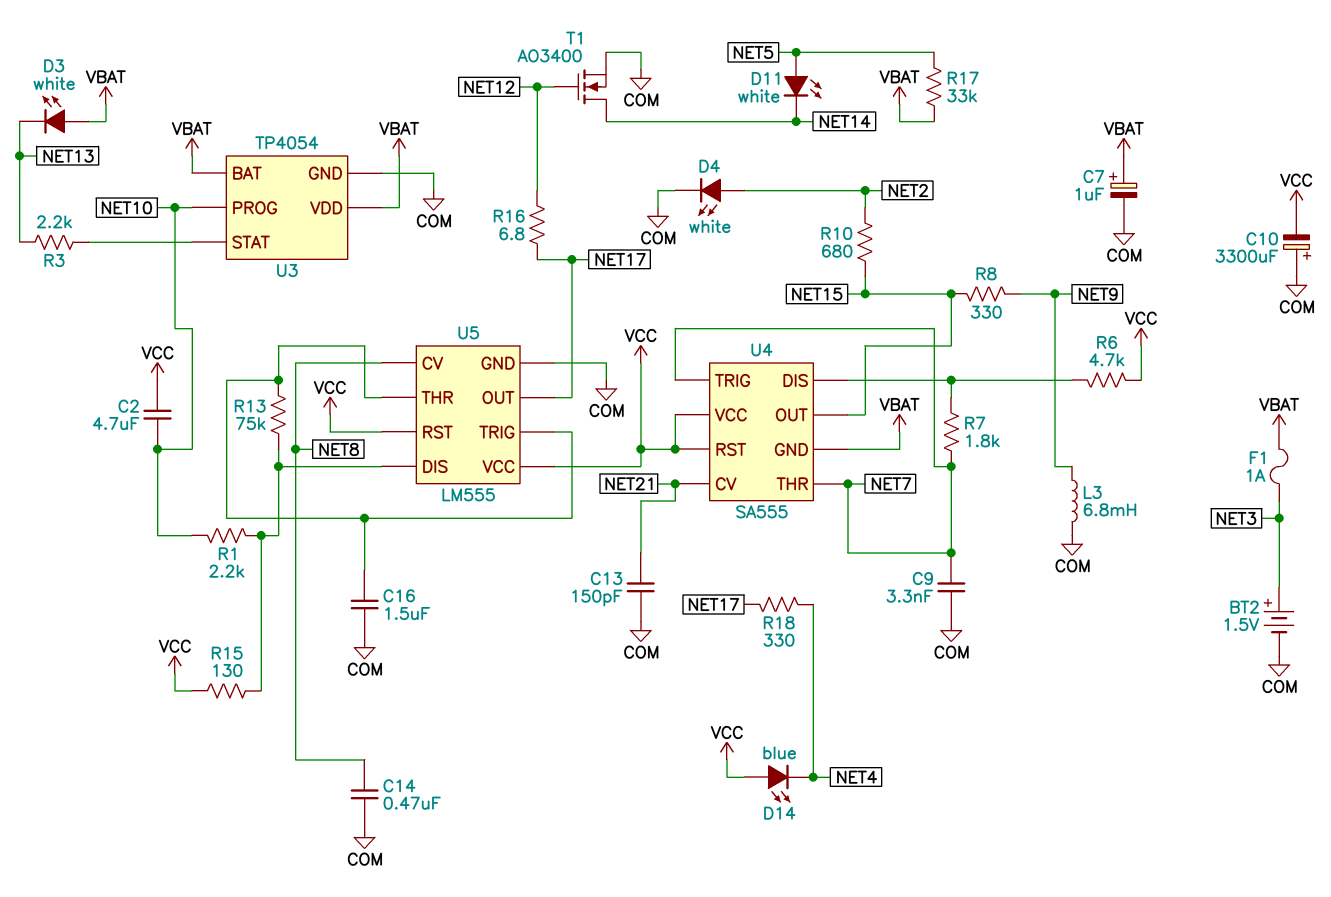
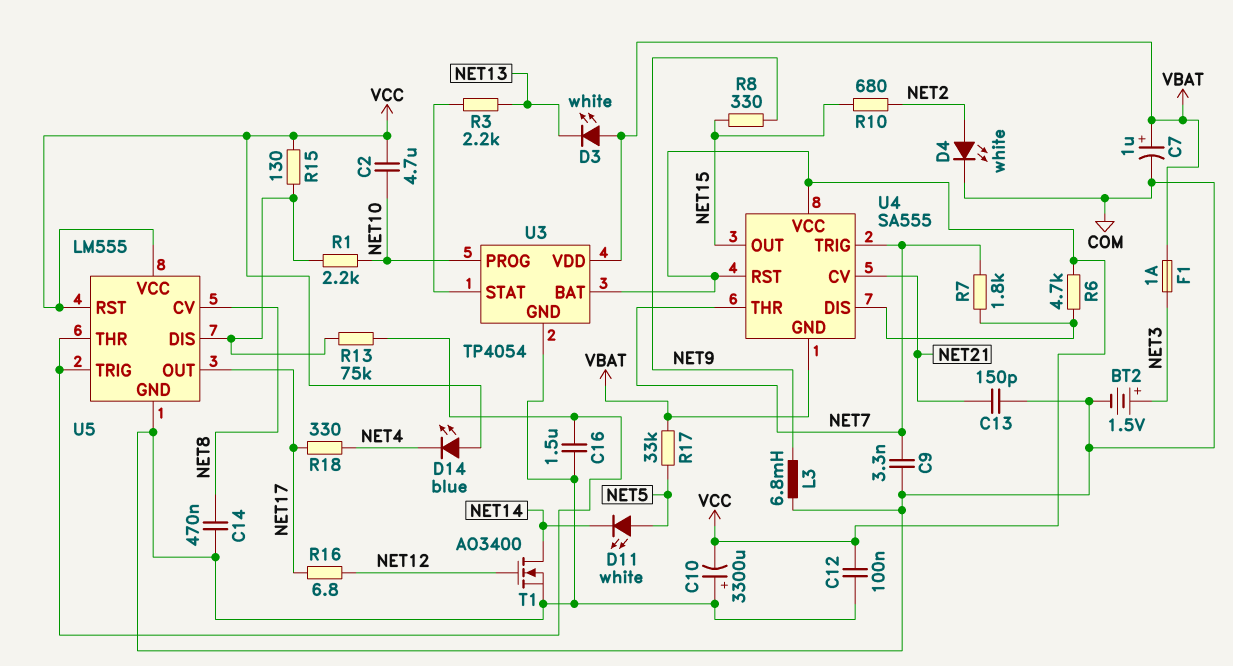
C12: none -> 100nF (COM, VCC)
U3 pin BAT: VBAT -> VCC

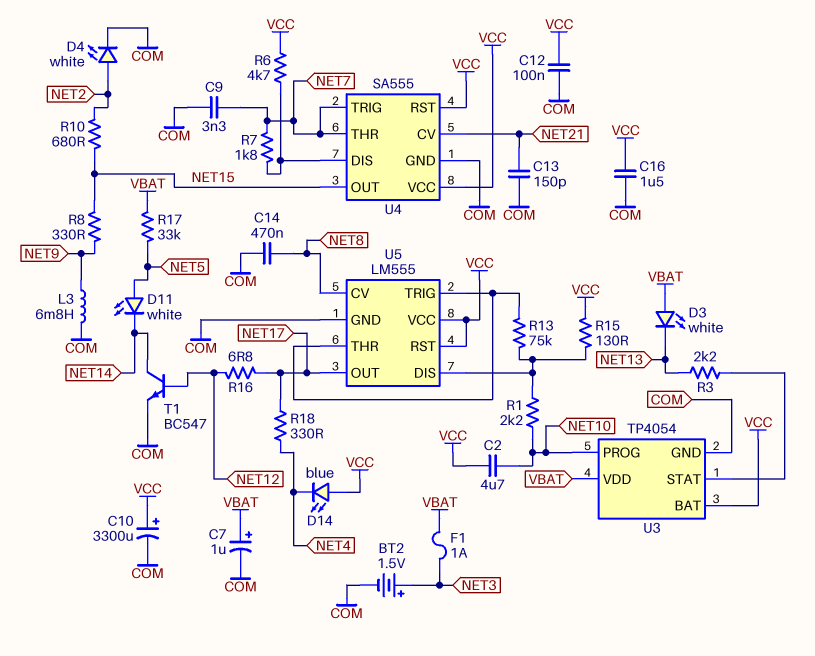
C10: 3300uF (plus COM, minus VCC) -> 3300uF (plus VCC, minus COM)
C16: 1.5uF (COM, U5/THR) -> 1.5uF (COM, VCC)
T1: NMOS AO3400 (G NET12, D NET14, S COM) -> NPN BC547 (B NET12, C NET14, E COM)
U4 pin GND: VBAT -> COM

